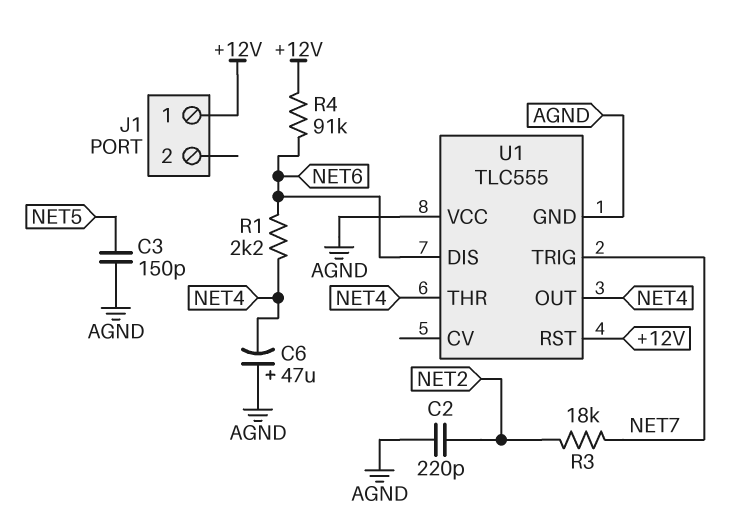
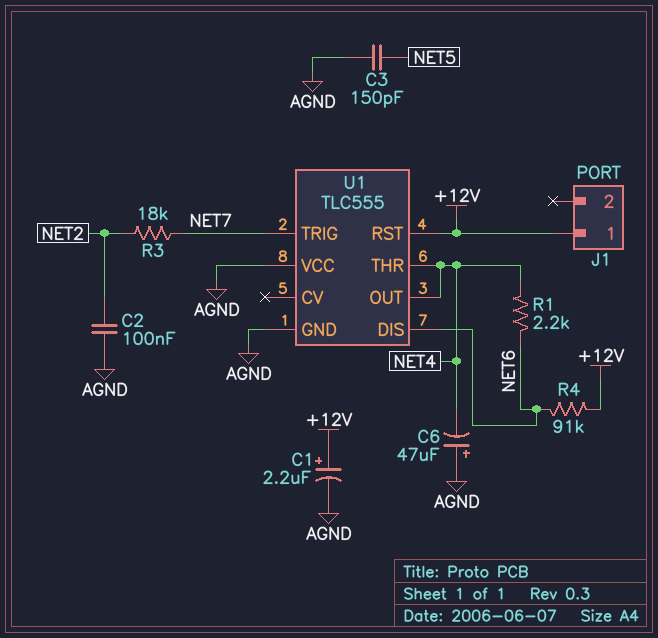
C1: none -> 2.2uF (plus +12V, minus AGND)
C2: 220pF (AGND, NET2) -> 100nF (AGND, NET2)

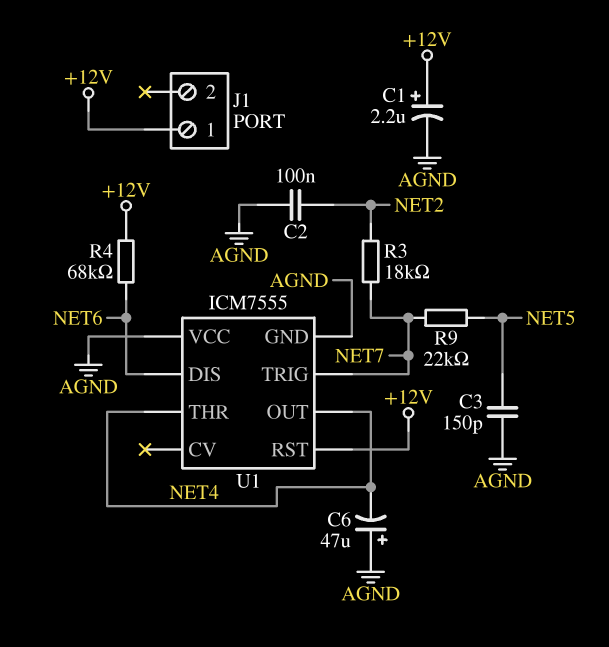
R1: 2.2k (NET4, NET6) -> none
R4: 91k (+12V, NET6) -> 68k (+12V, NET6)
R9: none -> 22k (NET5, NET7)
U1: TLC555 -> ICM7555

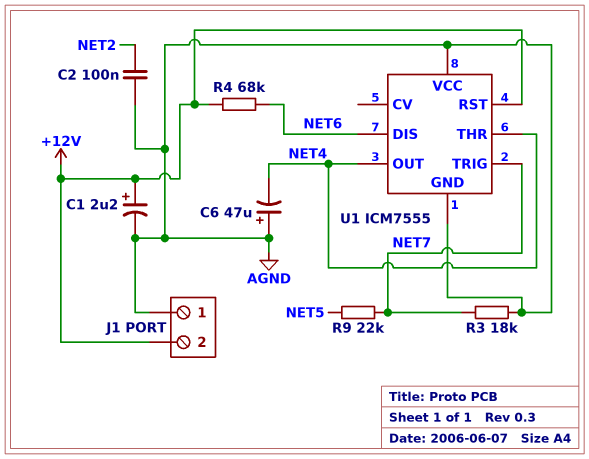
C3: 150pF (AGND, NET5) -> none
J1 pin 1: +12V -> AGND
J1 pin 2: none -> +12V
R3: 18k (NET2, NET7) -> 18k (AGND, NET7)

